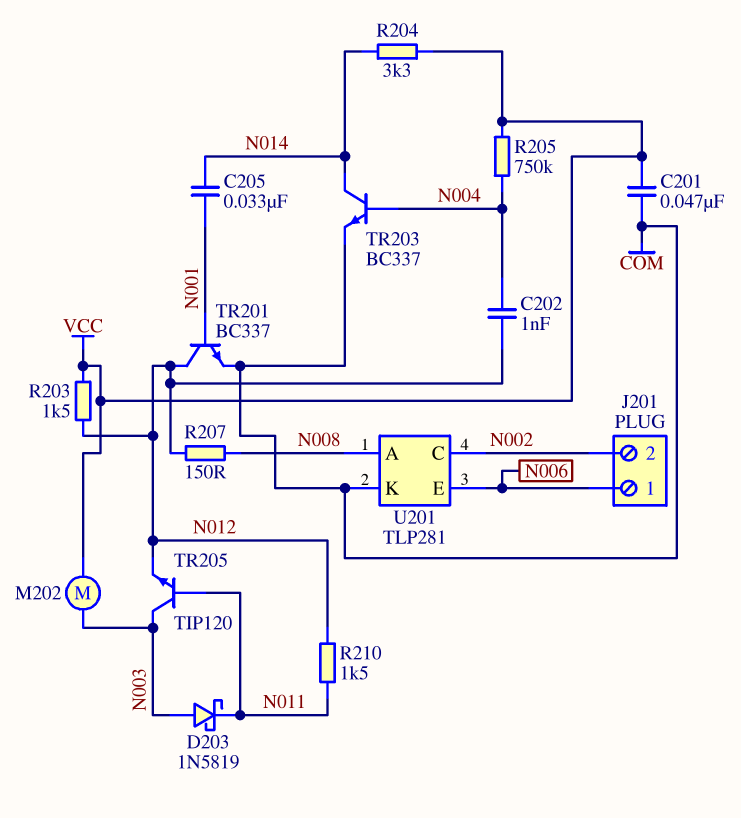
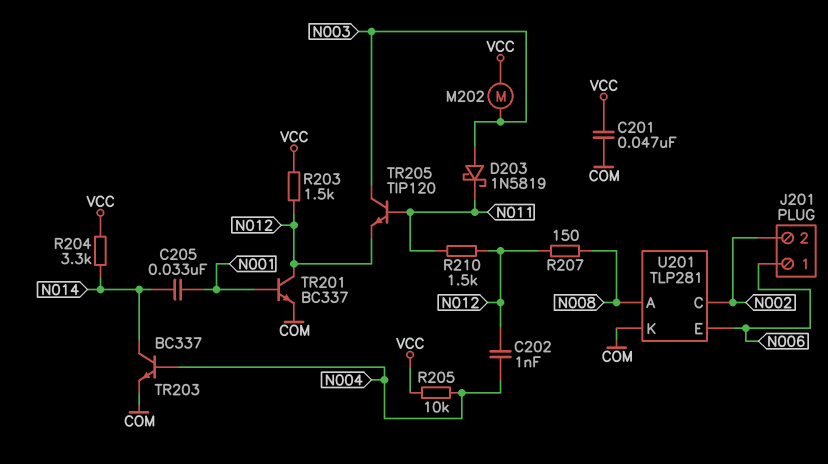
R205: 750k (N004, VCC) -> 10k (N004, VCC)

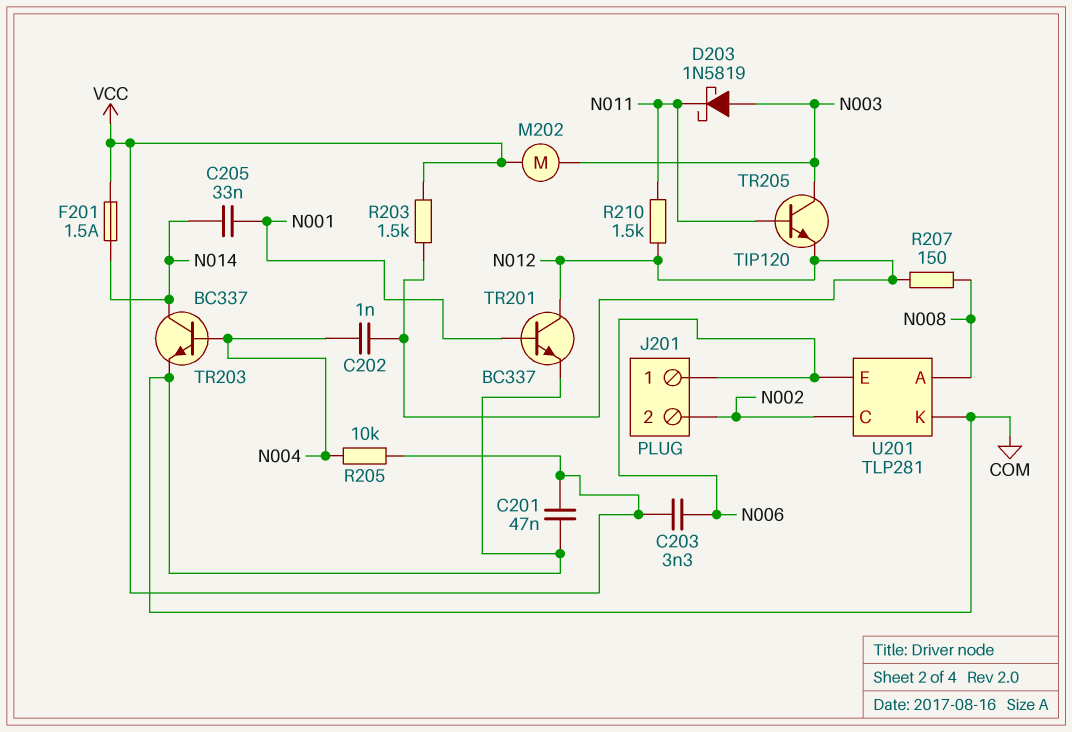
C203: none -> 3.3nF (N006, VCC)
F201: none -> 1.5A (N014, VCC)
R204: 3.3k (N014, VCC) -> none

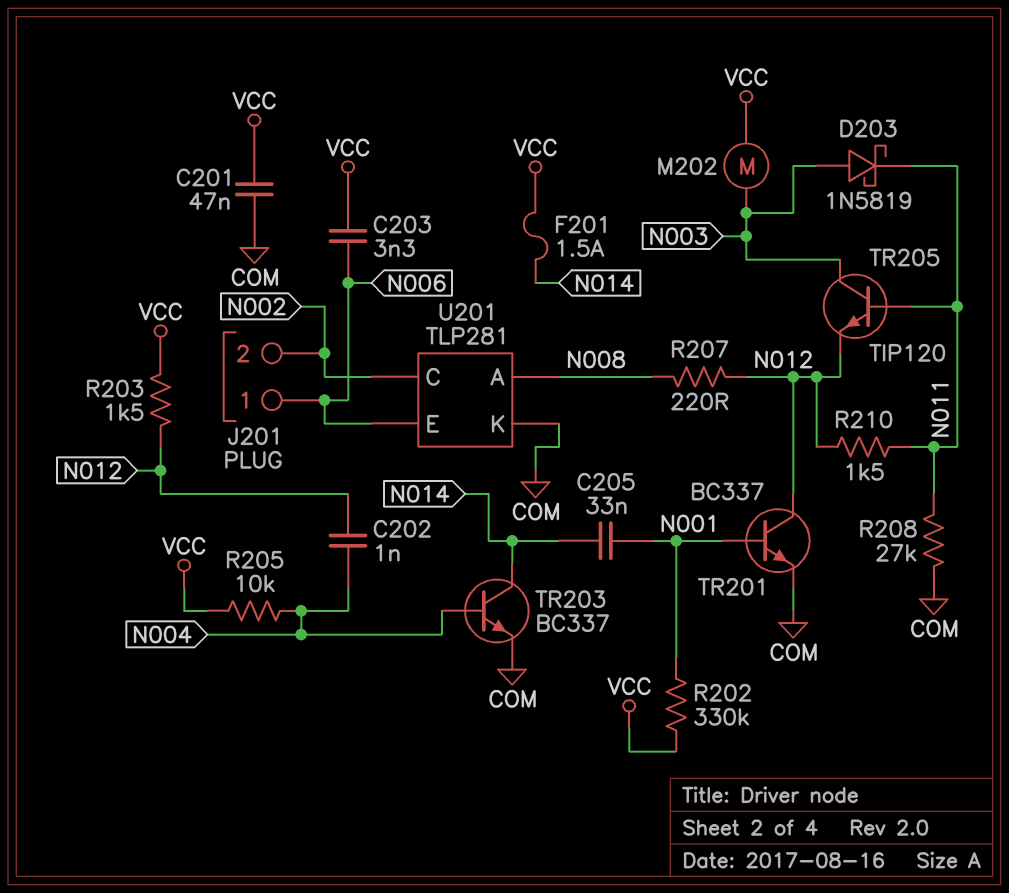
R202: none -> 330k (N001, VCC)
R207: 150 (N008, N012) -> 220 (N008, N012)
R208: none -> 27k (COM, N011)

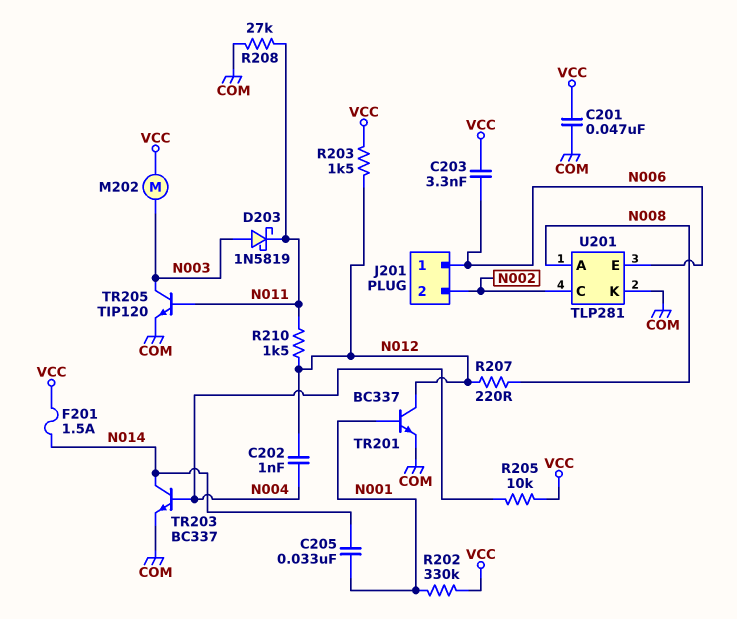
TR205: NPN TIP120 (B N011, C N003, E N012) -> NPN TIP120 (B N011, C N003, E COM)

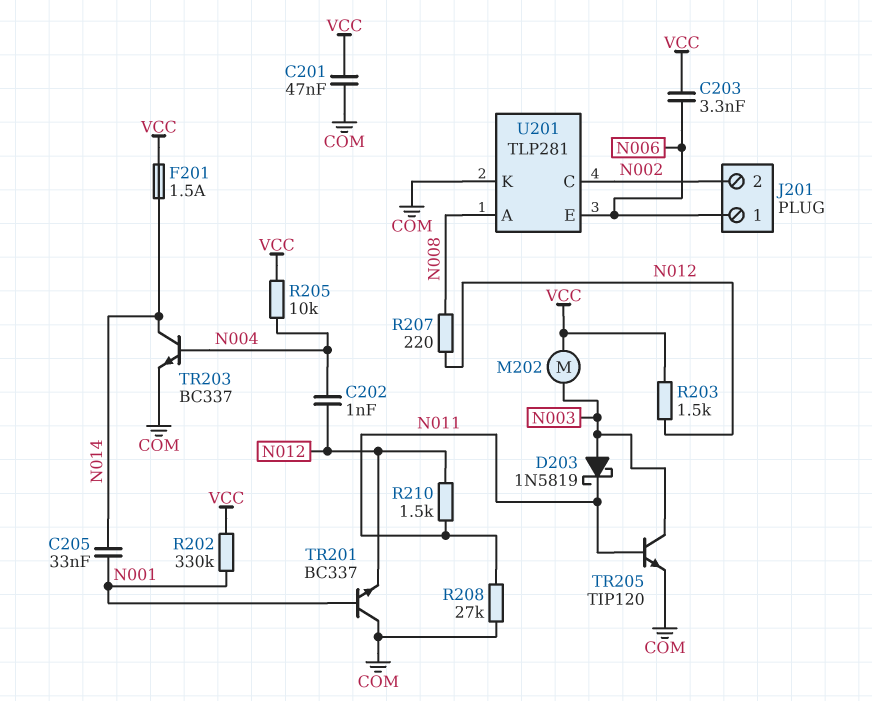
TR201: NPN BC337 (B N001, C N012, E COM) -> NPN BC337 (B N001, C COM, E N012)

